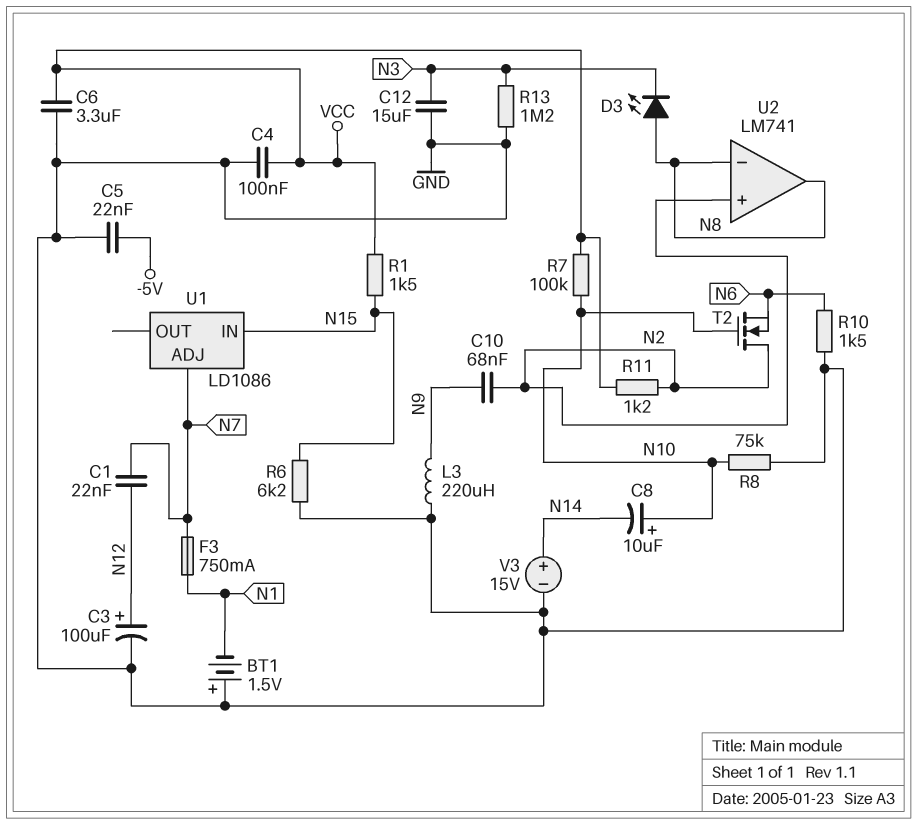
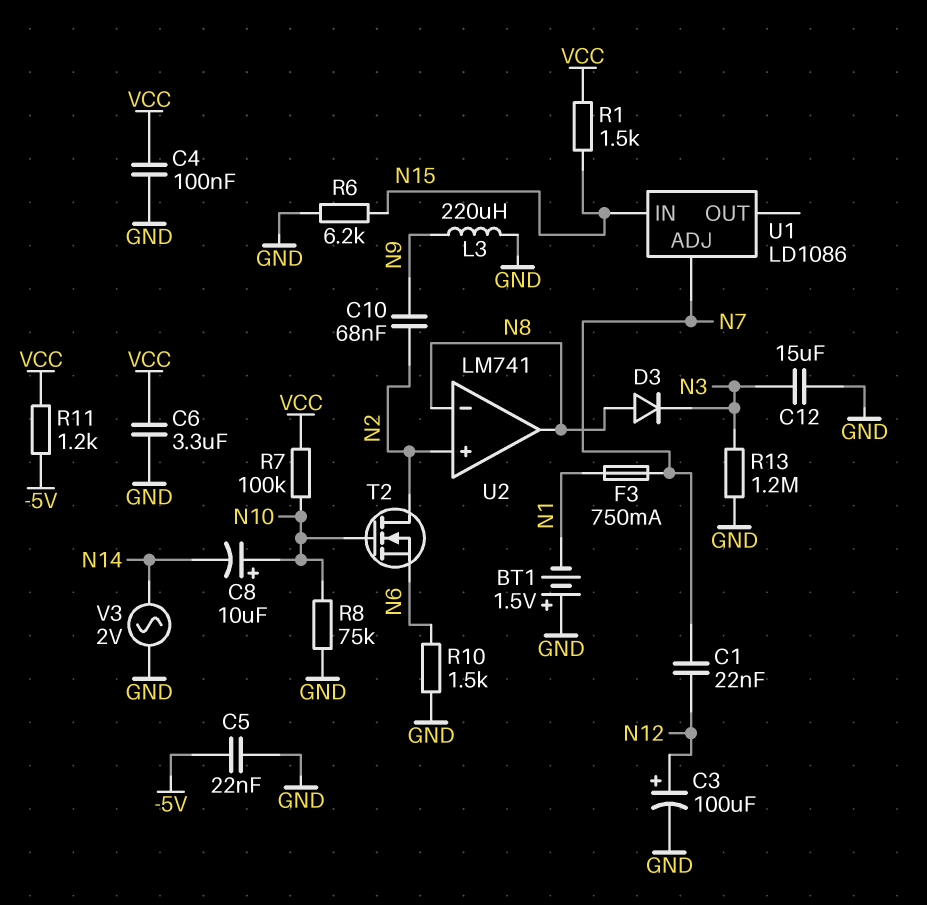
D3: LED (A N8, K N3) -> diode (A N8, K N3)
R11: 1.2k (N2, VCC) -> 1.2k (-5V, VCC)
V3: 15V (plus N14, minus GND) -> AC 2V (GND, N14)

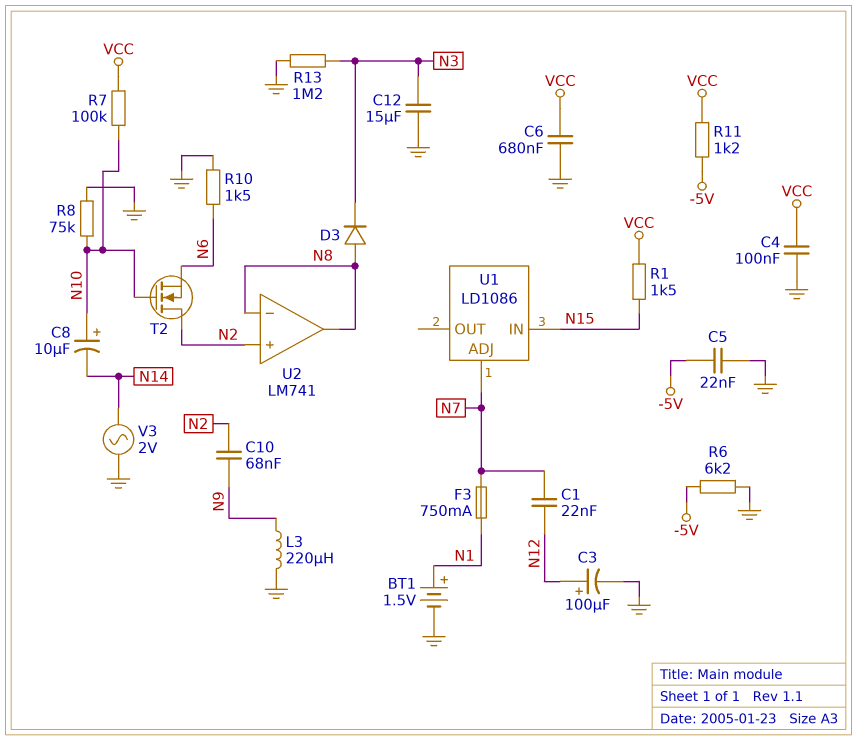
BT1: 1.5V (plus GND, minus N1) -> 1.5V (plus N1, minus GND)
C6: 3.3uF (GND, VCC) -> 680nF (GND, VCC)
R6: 6.2k (GND, N15) -> 6.2k (-5V, GND)

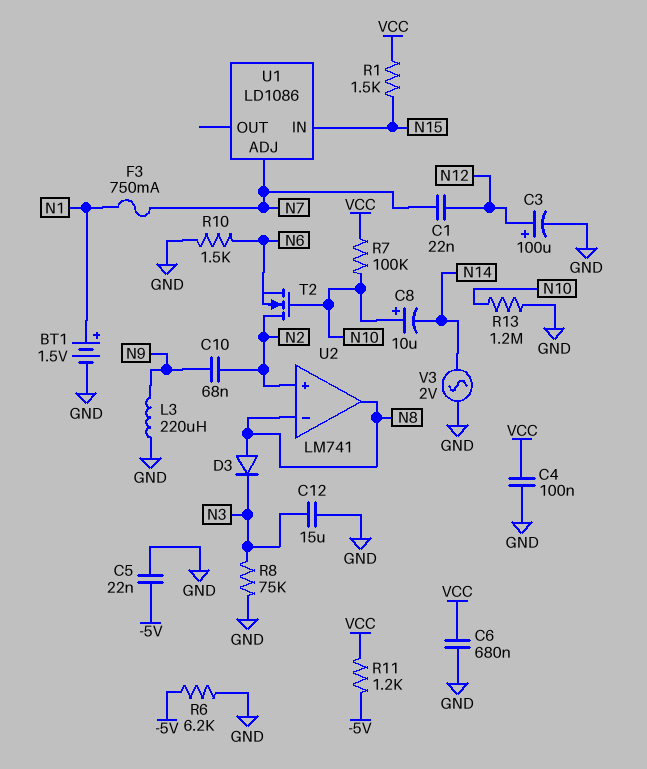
R8: 75k (GND, N10) -> 75k (GND, N3)
R13: 1.2M (GND, N3) -> 1.2M (GND, N10)

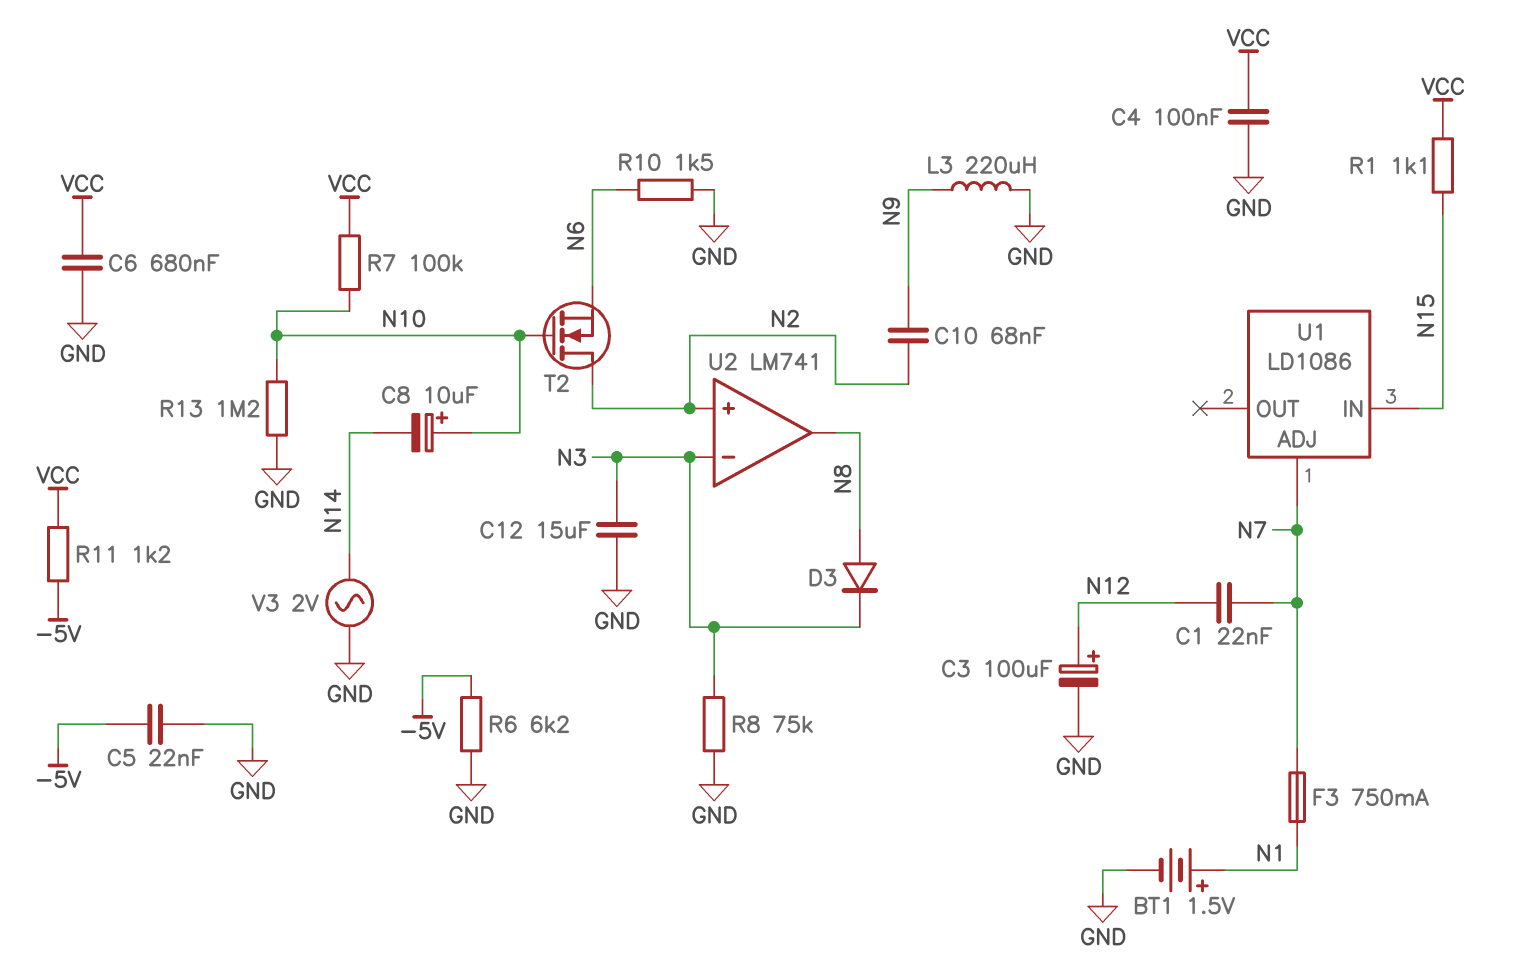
R1: 1.5k (N15, VCC) -> 1.1k (N15, VCC)
U2 pin in-: N8 -> N3

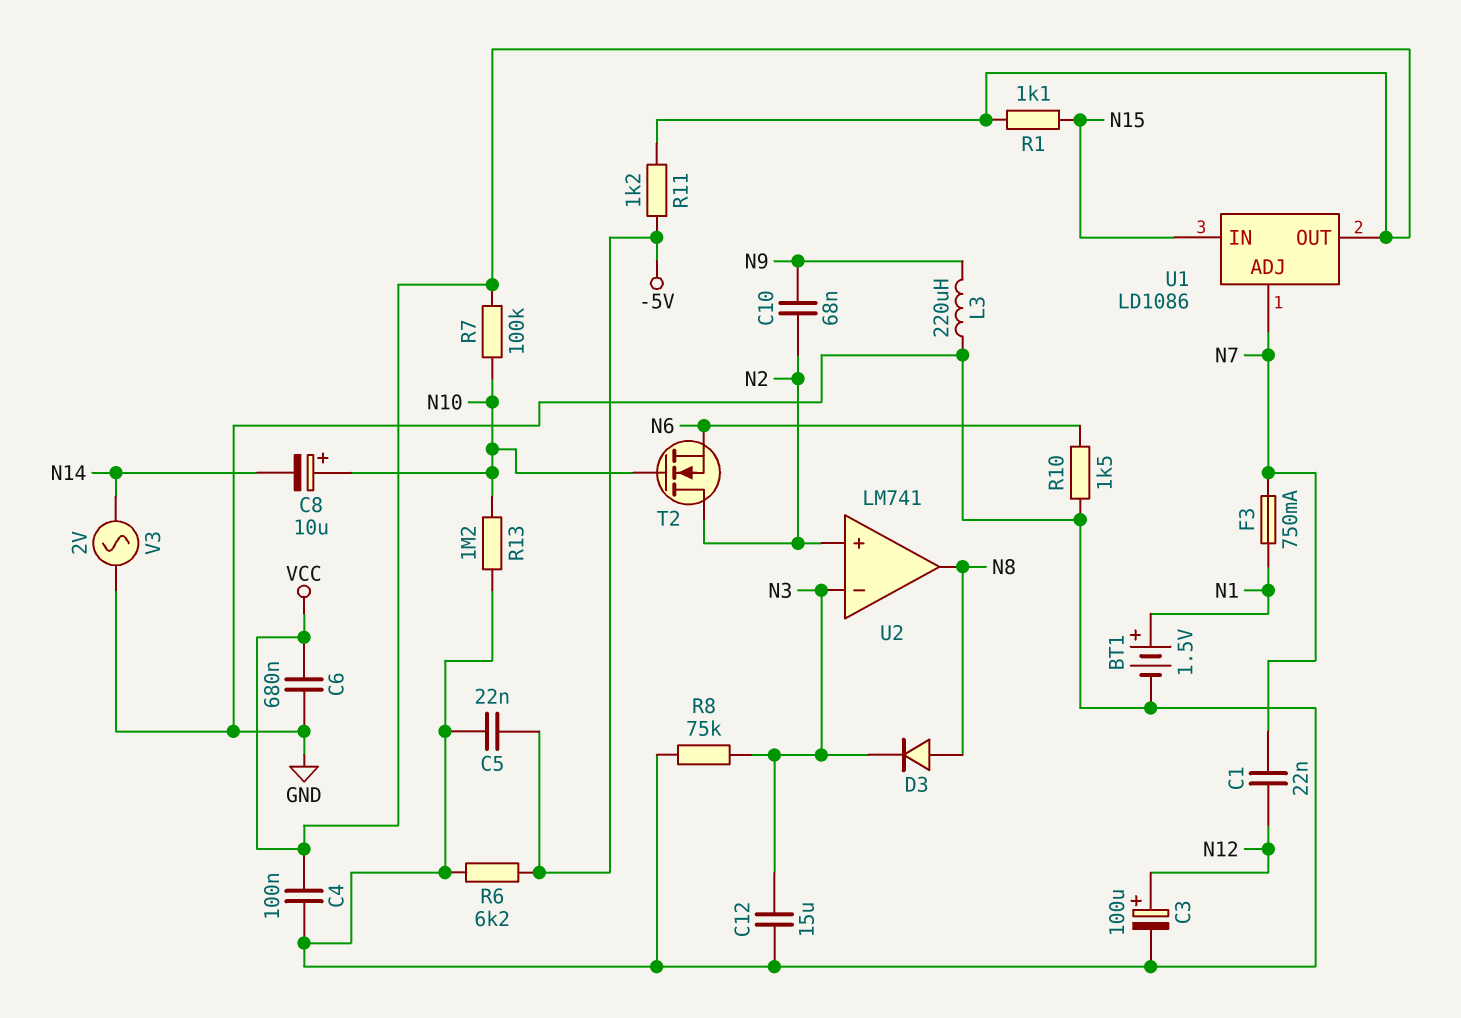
U1 pin OUT: none -> VCC

